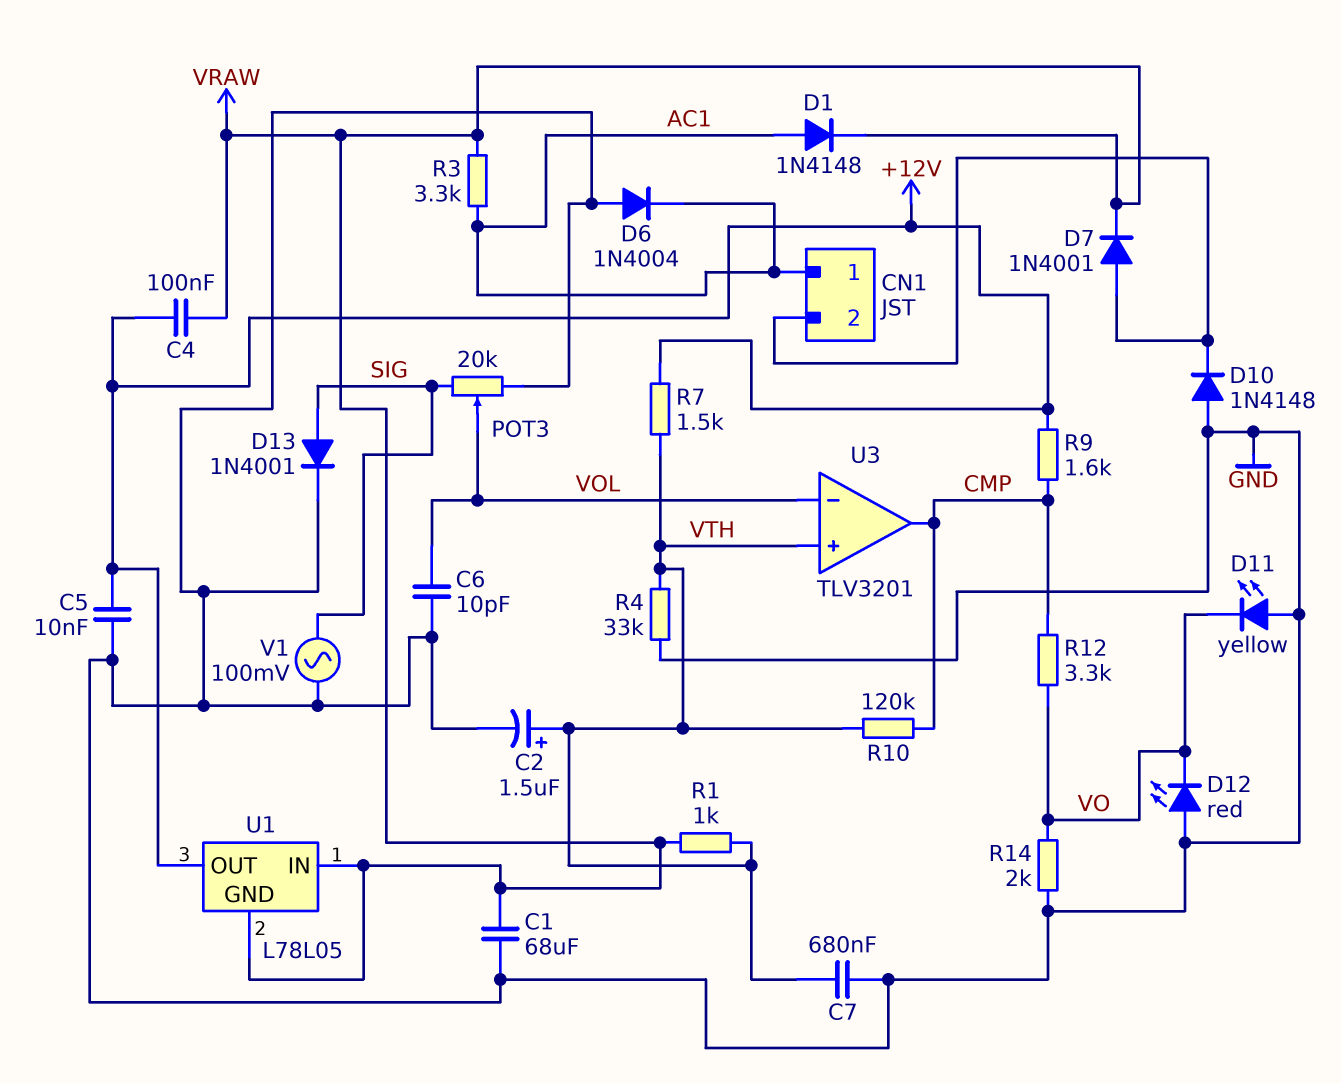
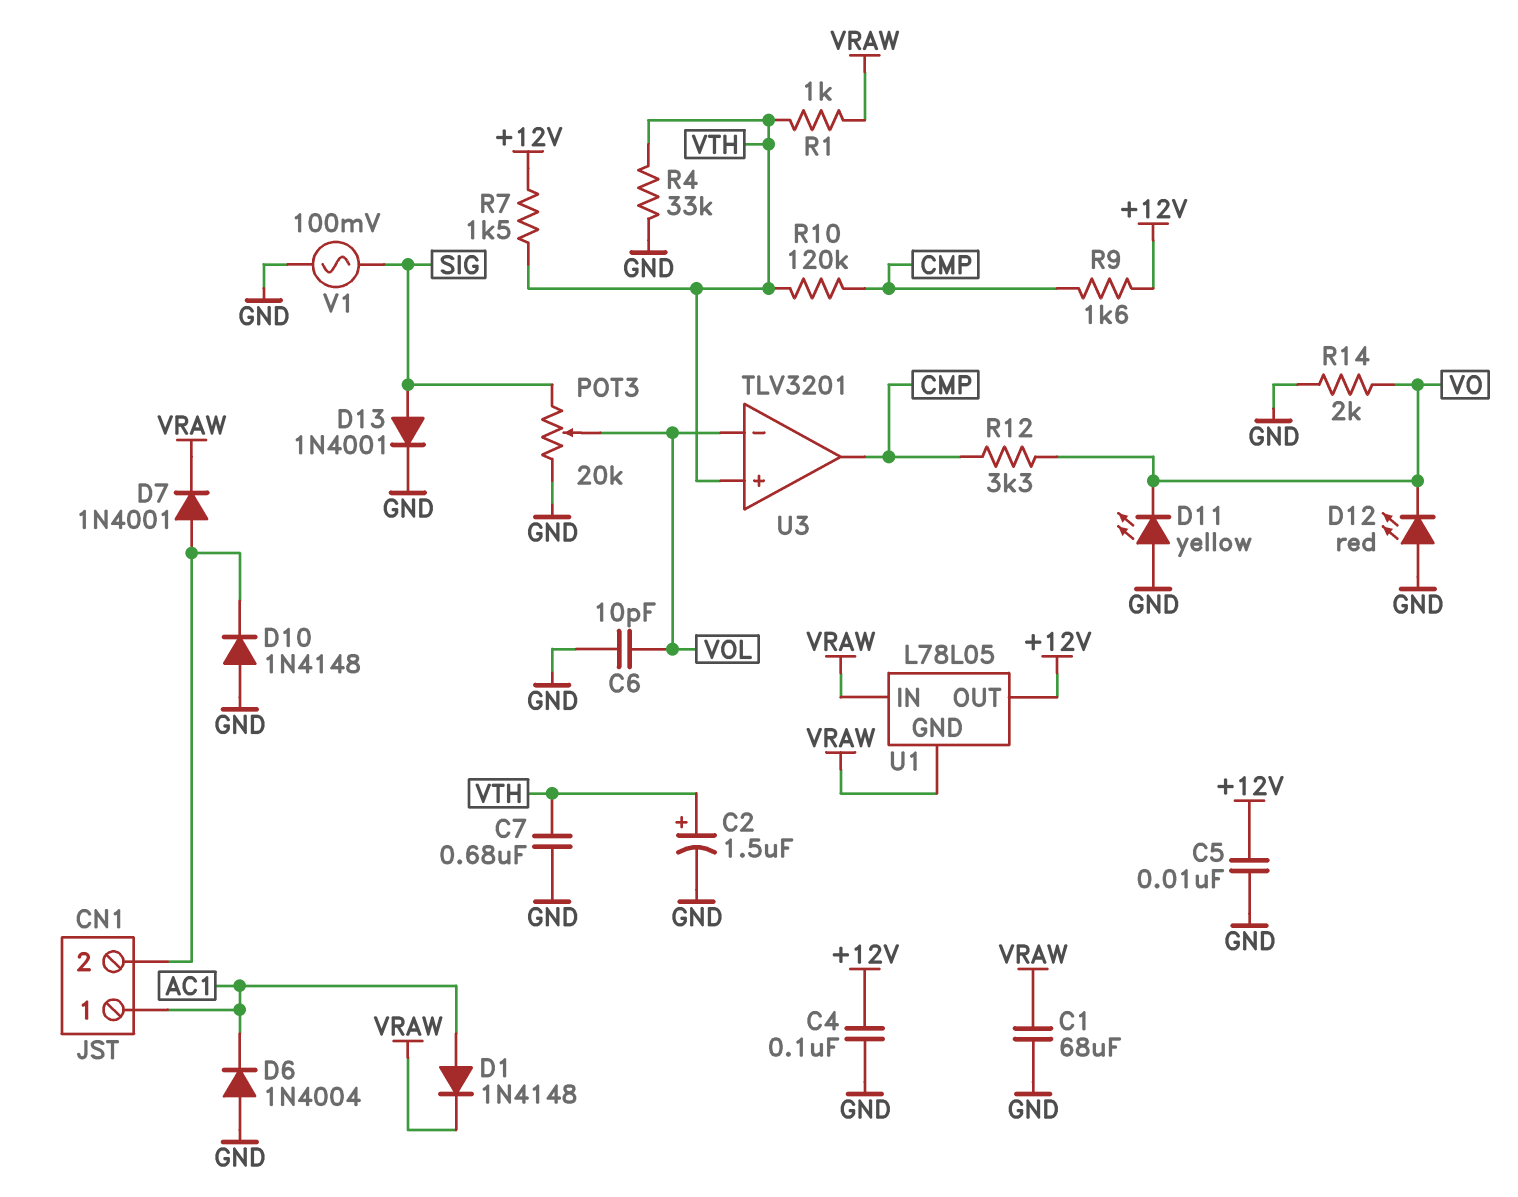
C4: 100nF (+12V, VRAW) -> 100nF (+12V, GND)
R3: 3.3k (AC1, VRAW) -> none

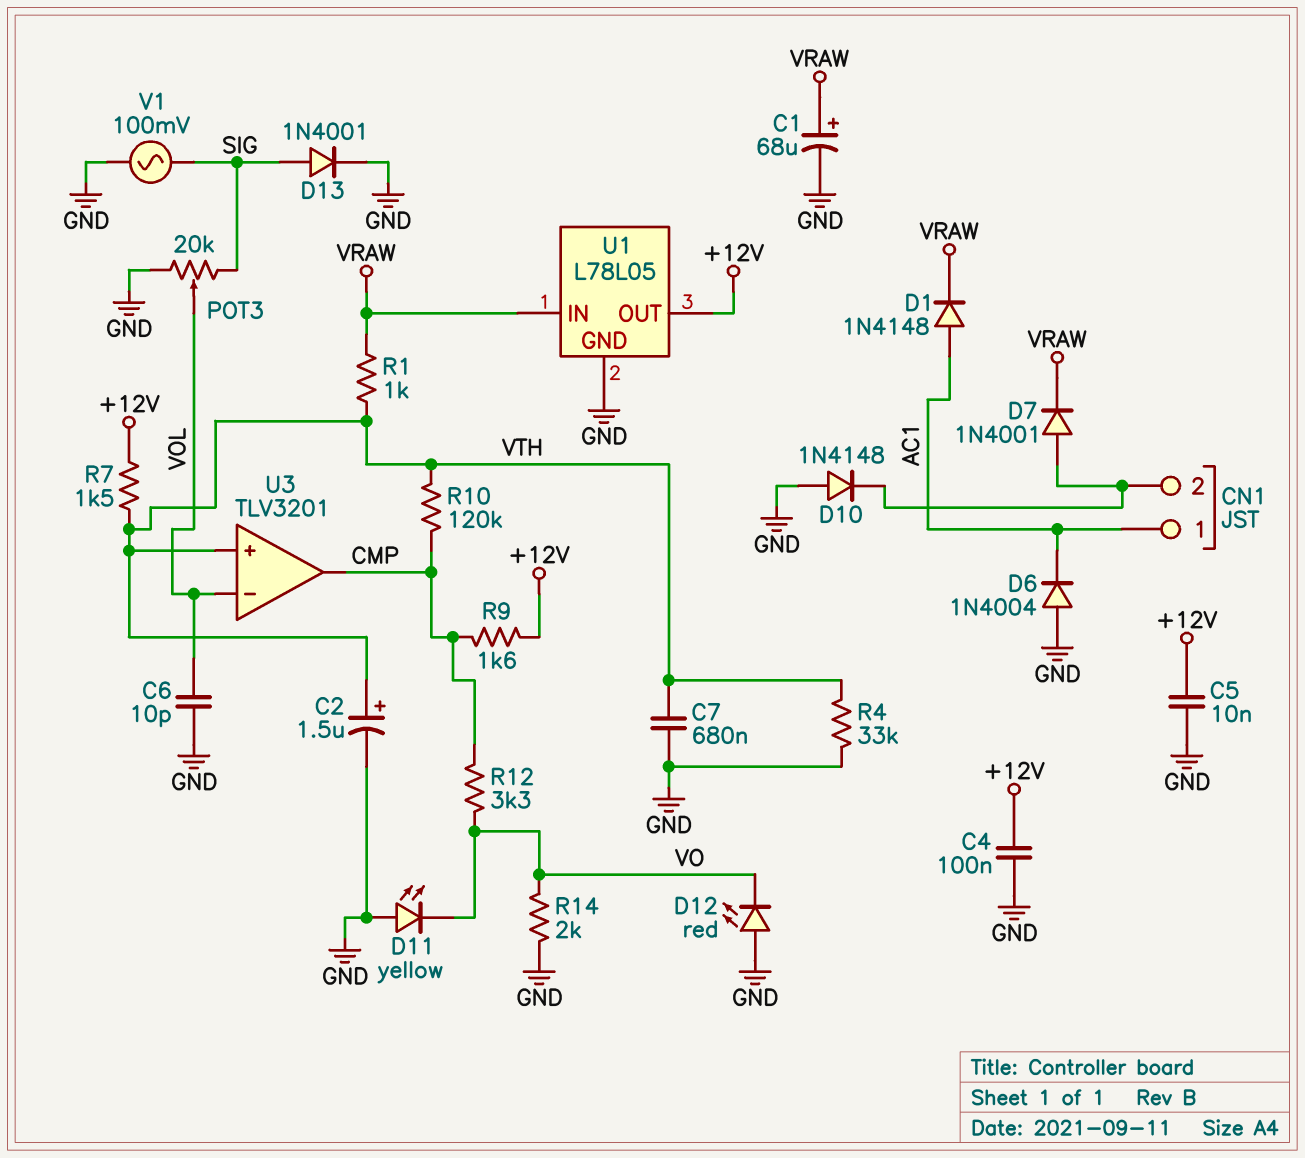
C1: 68uF (GND, VRAW) -> 68uF (plus VRAW, minus GND)
U1 pin GND: VRAW -> GND

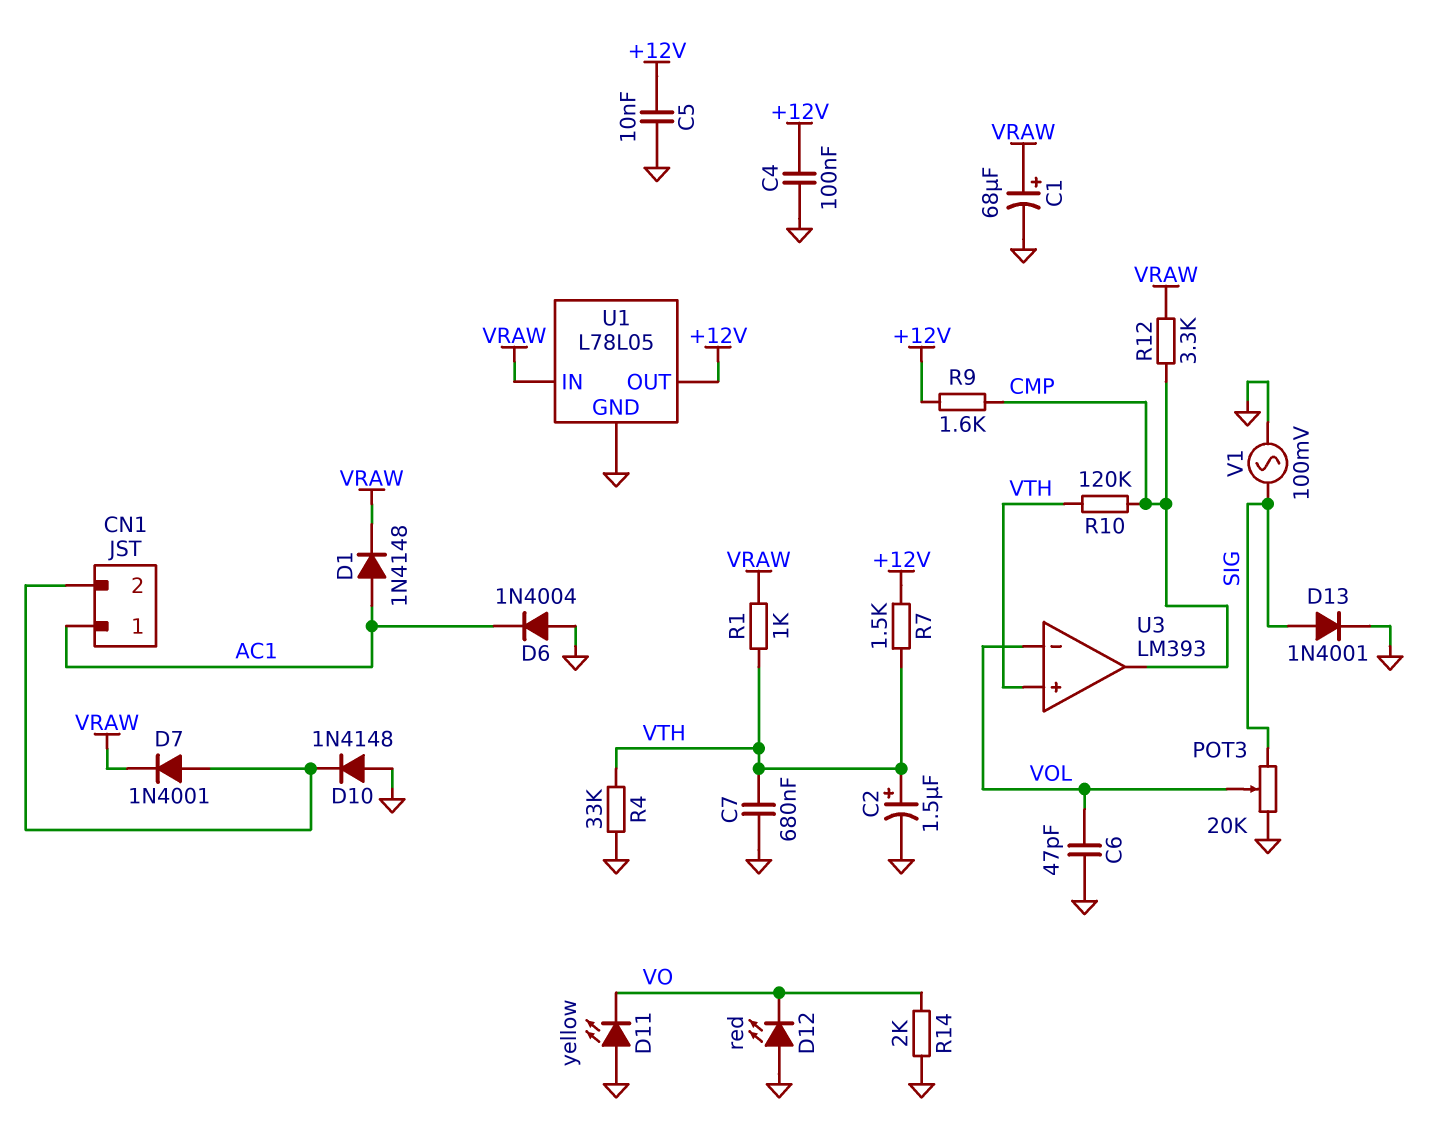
C6: 10pF (GND, VOL) -> 47pF (GND, VOL)
R12: 3.3k (CMP, VO) -> 3.3k (CMP, VRAW)
U3: TLV3201 -> LM393

